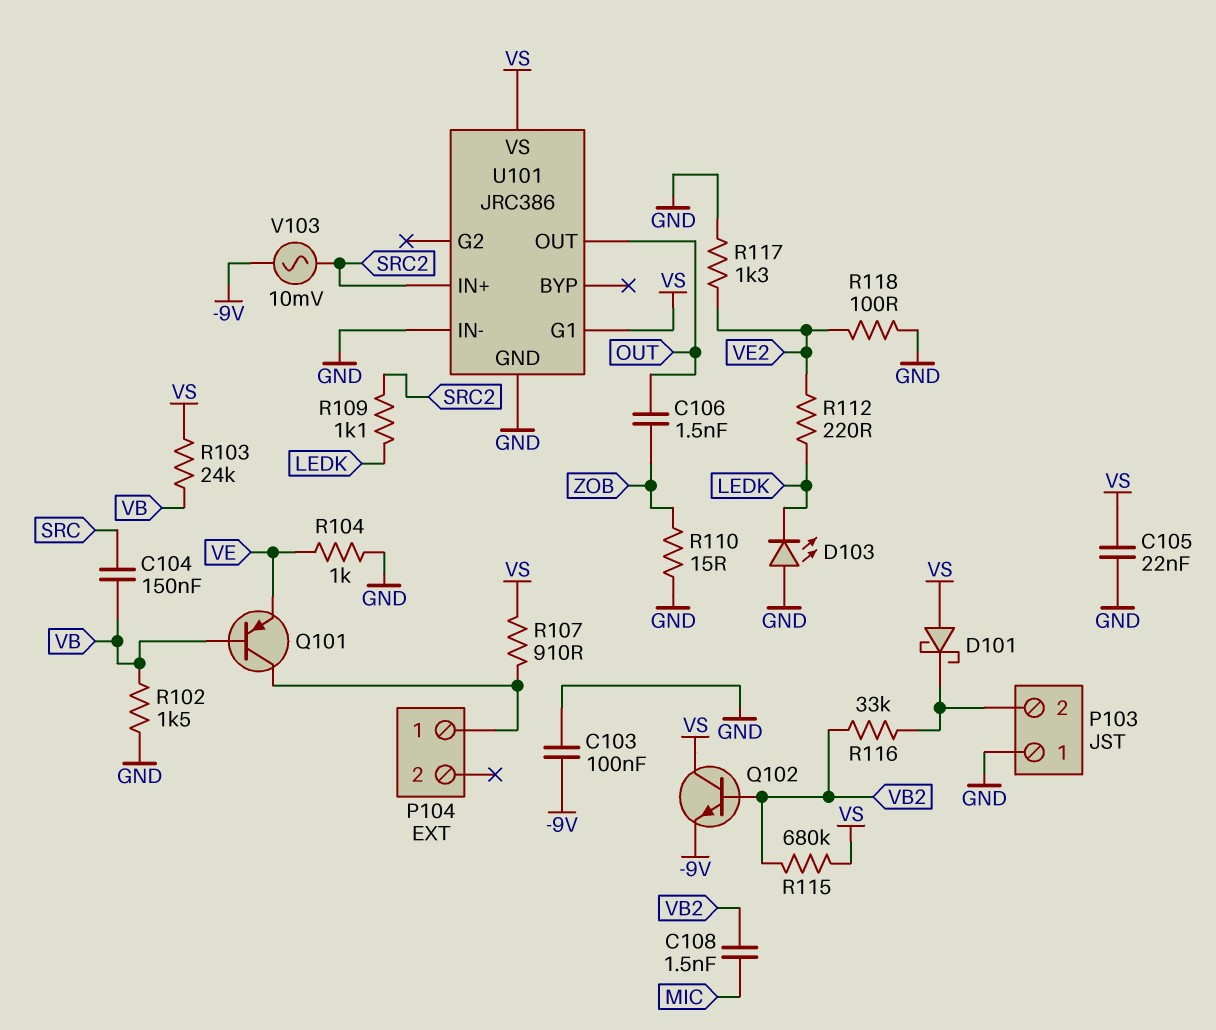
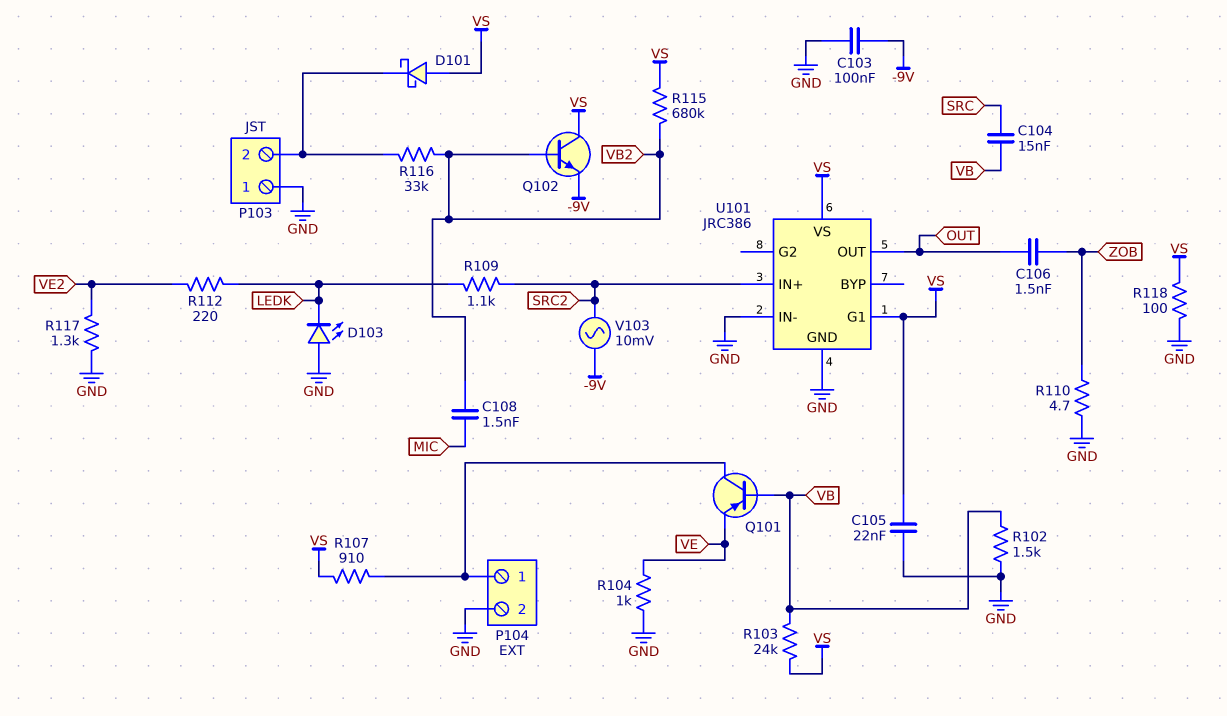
C104: 150nF (SRC, VB) -> 15nF (SRC, VB)
P104 pin 2: none -> GND
R110: 15 (GND, ZOB) -> 4.7 (GND, ZOB)
R118: 100 (GND, VE2) -> 100 (GND, VS)

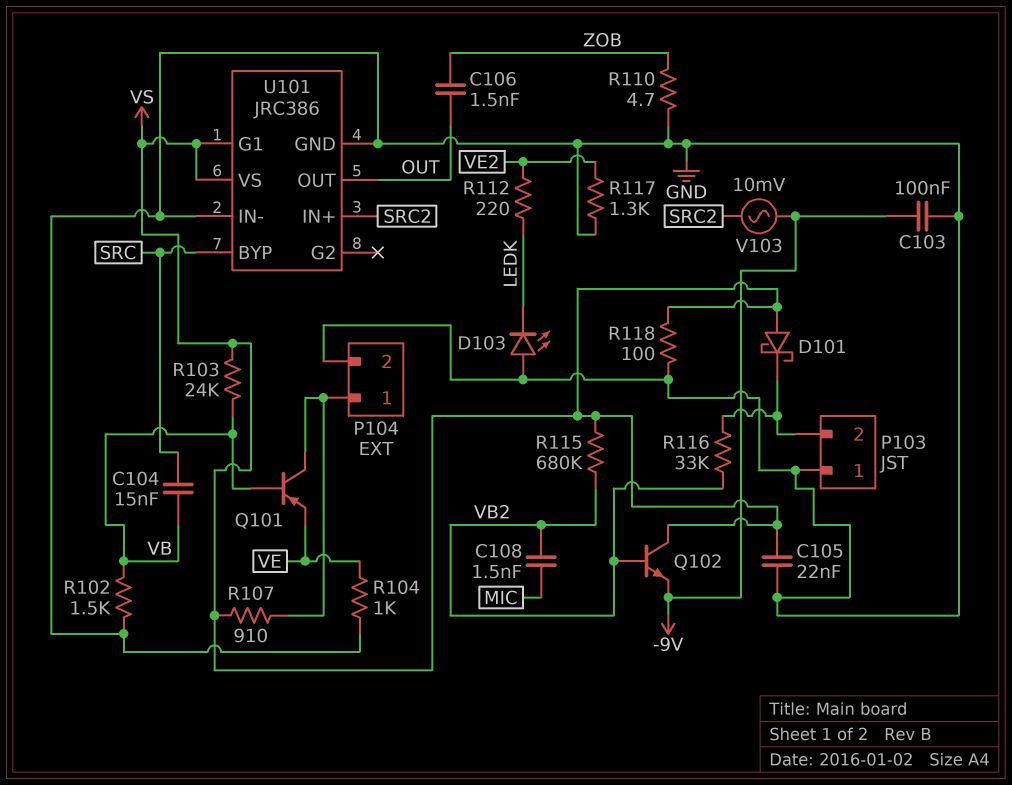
R109: 1.1k (LEDK, SRC2) -> none
U101 pin BYP: none -> SRC

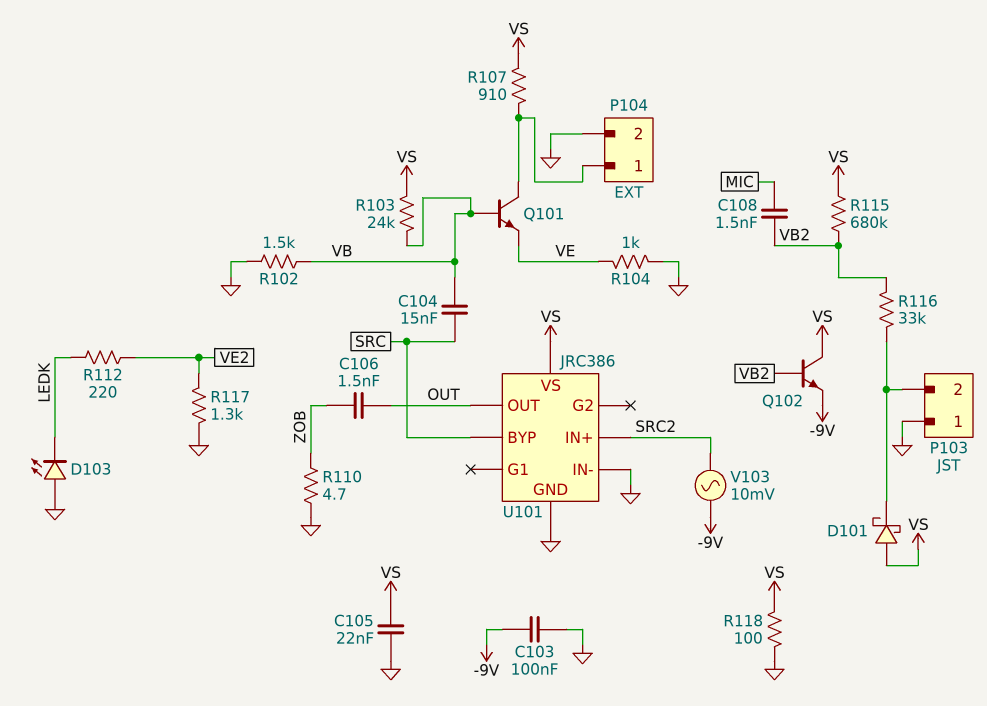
Q101: PNP (B VB, C P104/1, E VE) -> NPN (B VB, C P104/1, E VE)
U101 pin G1: VS -> none

